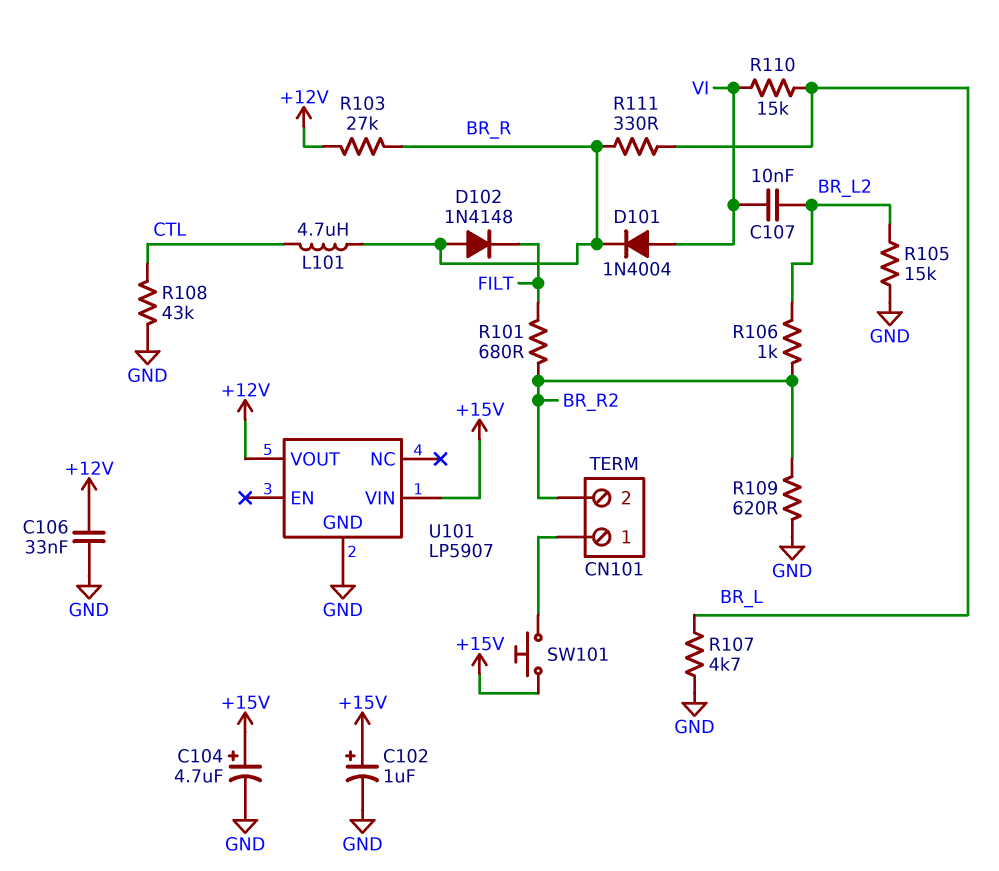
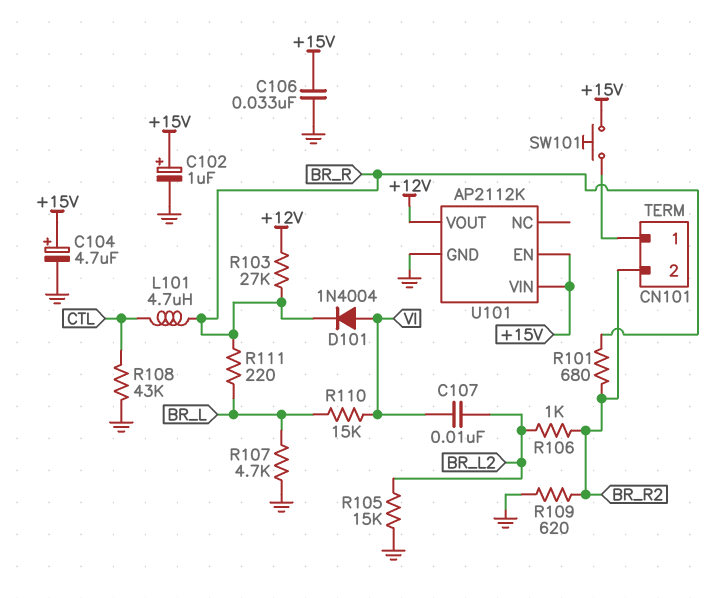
C106: 33nF (+12V, GND) -> 33nF (+15V, GND)
D102: diode 1N4148 (A BR_R, K FILT) -> none
R101: 680 (BR_R2, FILT) -> 680 (BR_R, BR_R2)
R111: 330 (BR_L, BR_R) -> 220 (BR_L, BR_R)
U101: LP5907 -> AP2112K
U101 pin EN: none -> +15V

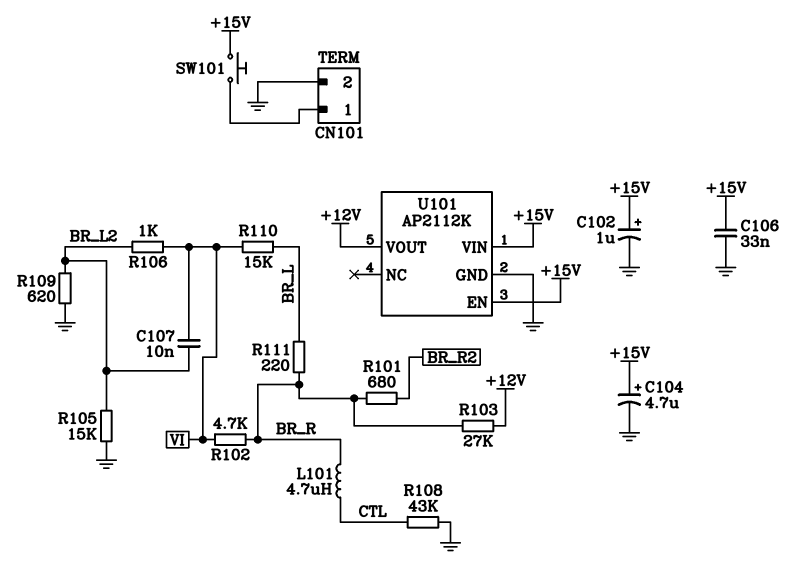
CN101 pin 2: BR_R2 -> GND
D101: diode 1N4004 (A VI, K BR_R) -> none
R102: none -> 4.7k (BR_R, VI)
R106: 1k (BR_L2, BR_R2) -> 1k (BR_L2, VI)
R107: 4.7k (BR_L, GND) -> none
R109: 620 (BR_R2, GND) -> 620 (BR_L2, GND)

